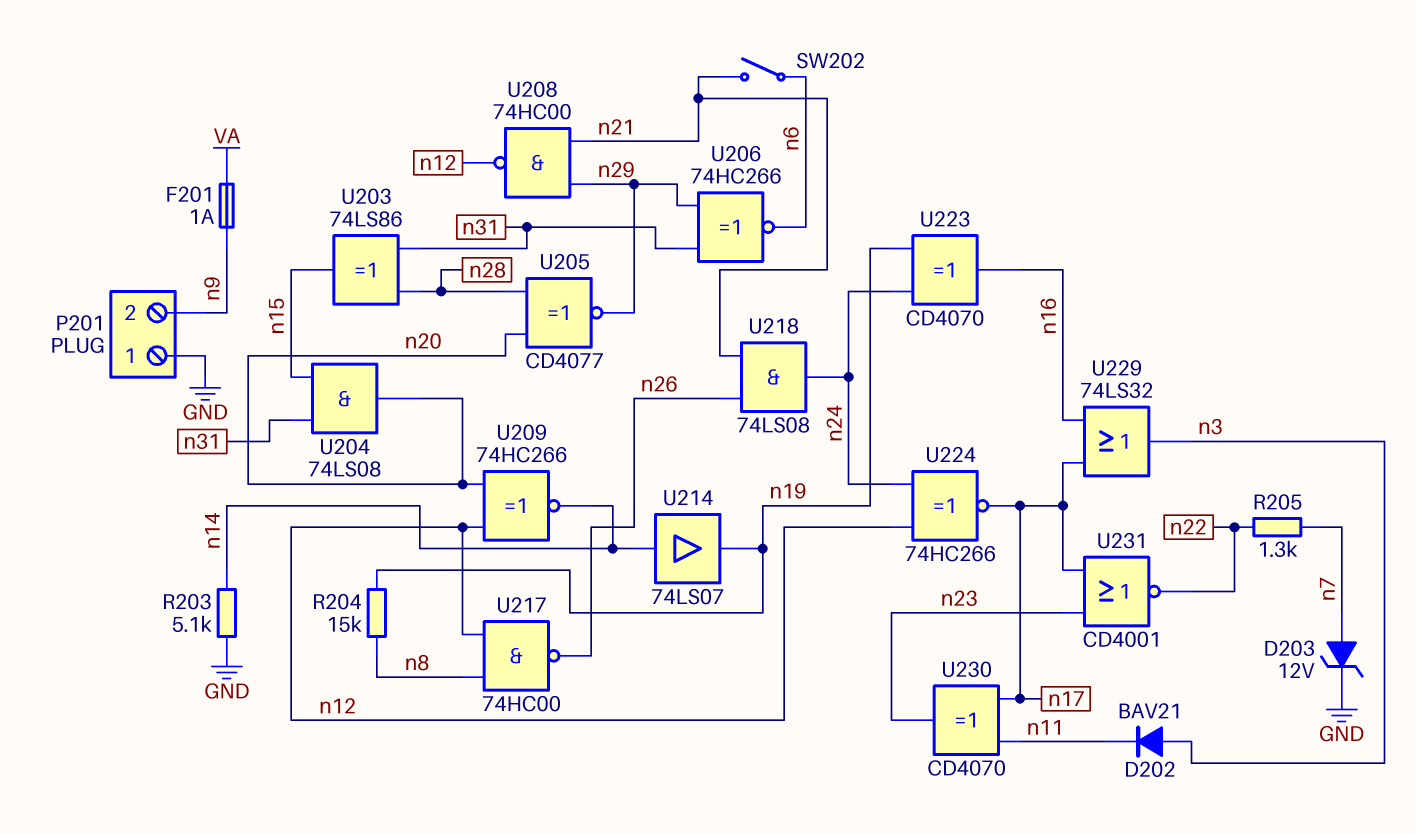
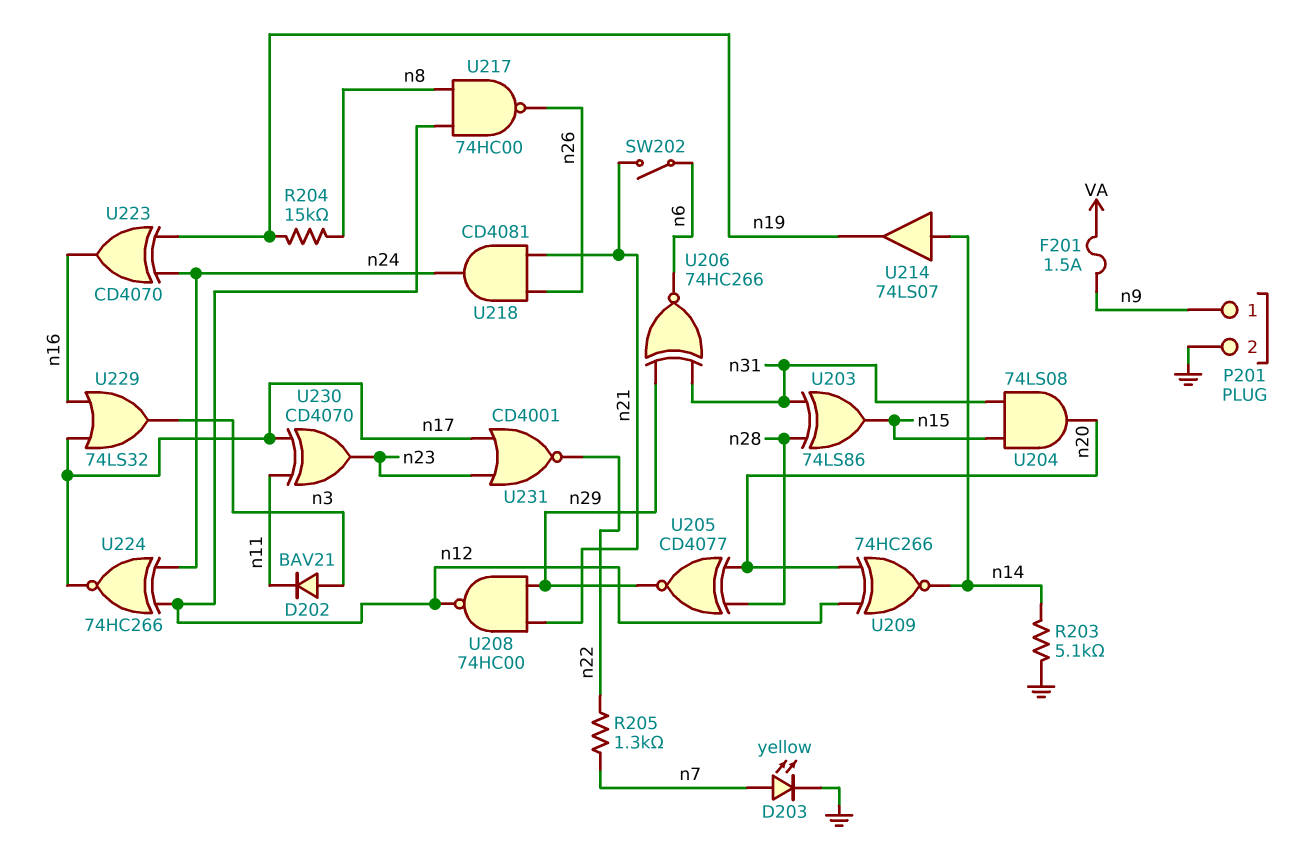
D203: zener 12V (A n7, K GND) -> LED yellow (A n7, K GND)
F201: 1A (VA, n9) -> 1.5A (VA, n9)
P201 pin 1: GND -> n9
P201 pin 2: n9 -> GND
U218: AND 74LS08 (in n21, in n26, out n24) -> AND CD4081 (in n21, in n26, out n24)

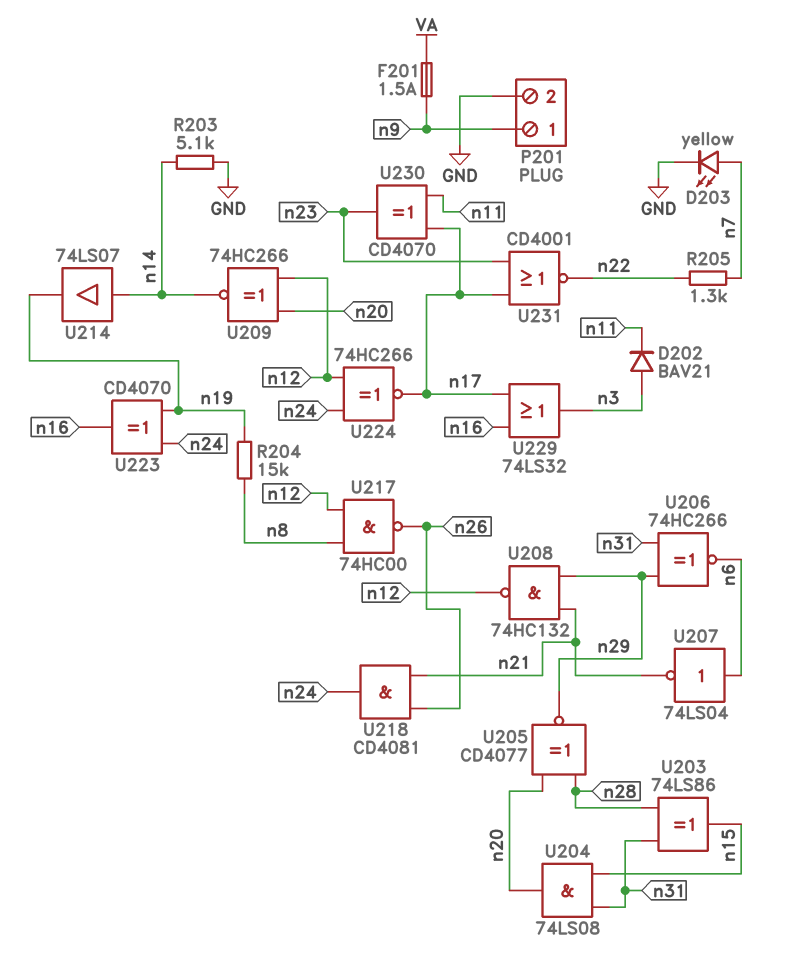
SW202: switch (n6, n21) -> none
U207: none -> NOT 74LS04 (in n6, out n21)
U208: NAND 74HC00 (in n21, in n29, out n12) -> NAND 74HC132 (in n21, in n29, out n12)

